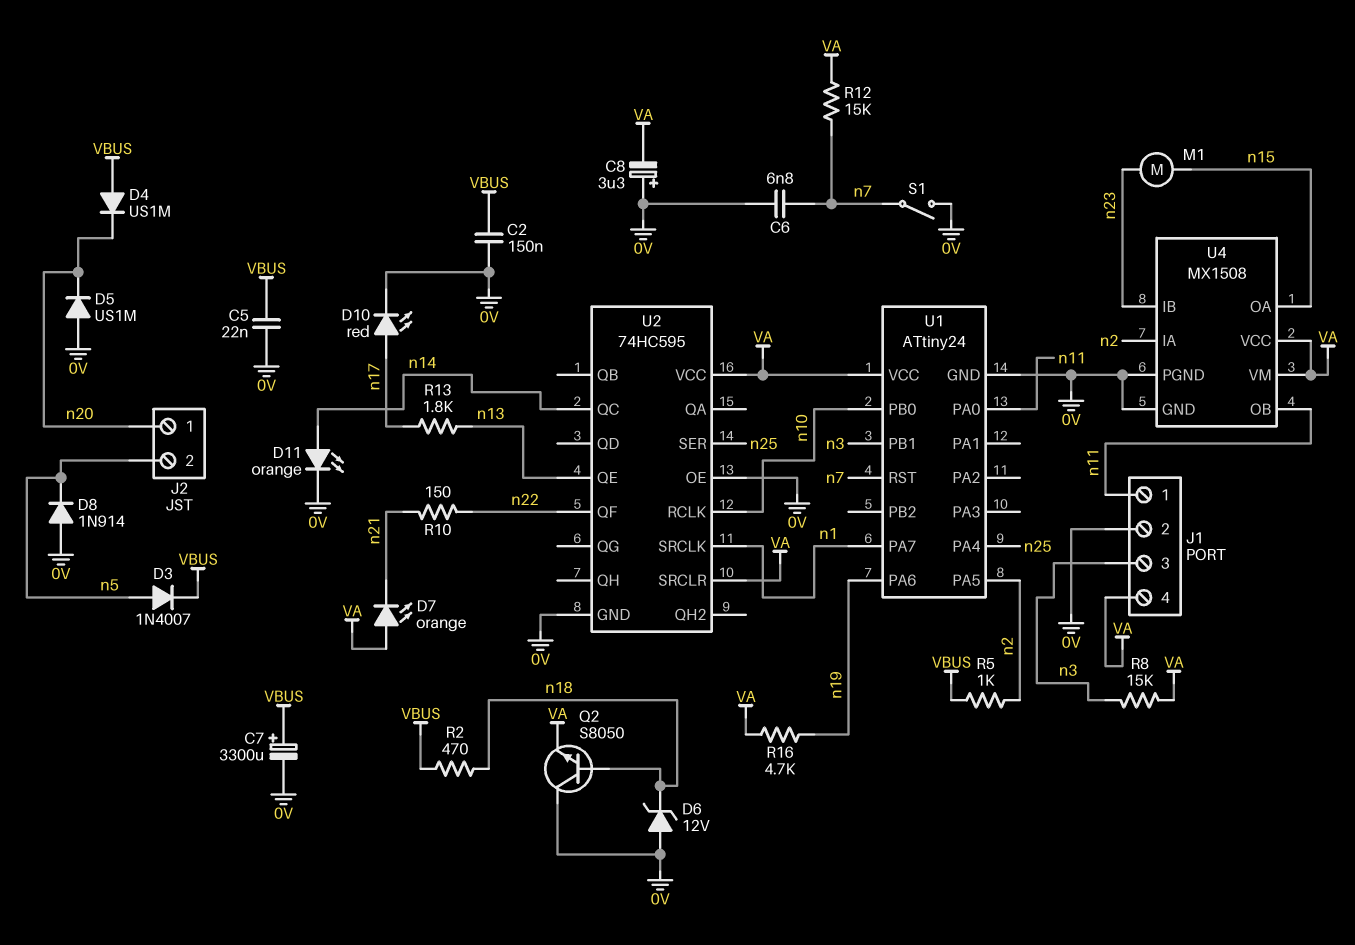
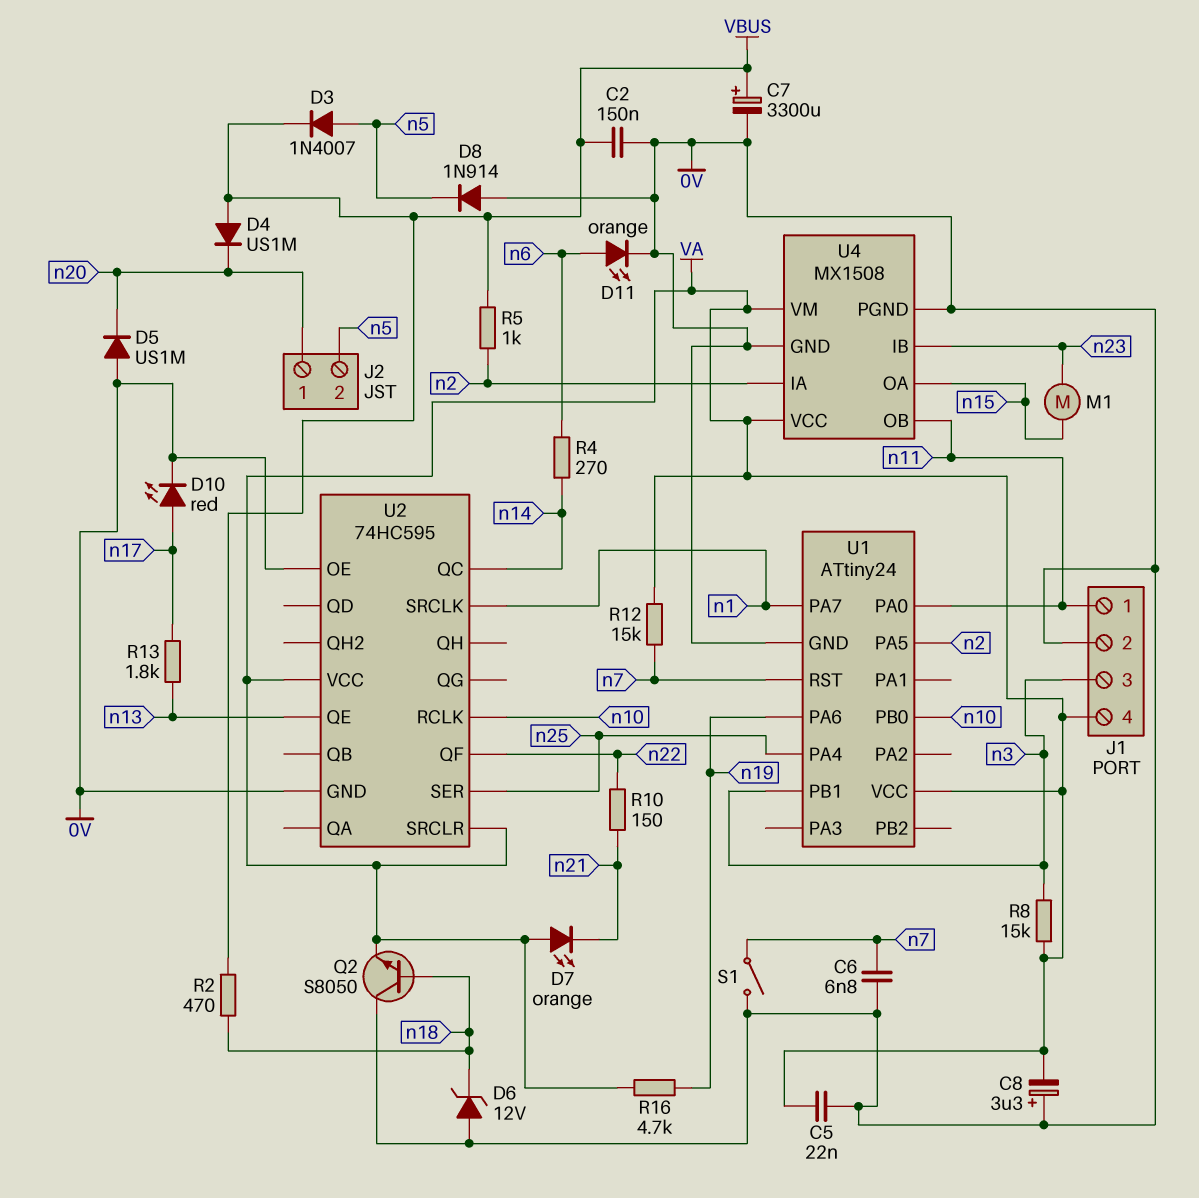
C5: 22nF (0V, VBUS) -> 22nF (0V, VA)
D11: LED orange (A n14, K 0V) -> LED orange (A n6, K 0V)
R4: none -> 270 (n6, n14)

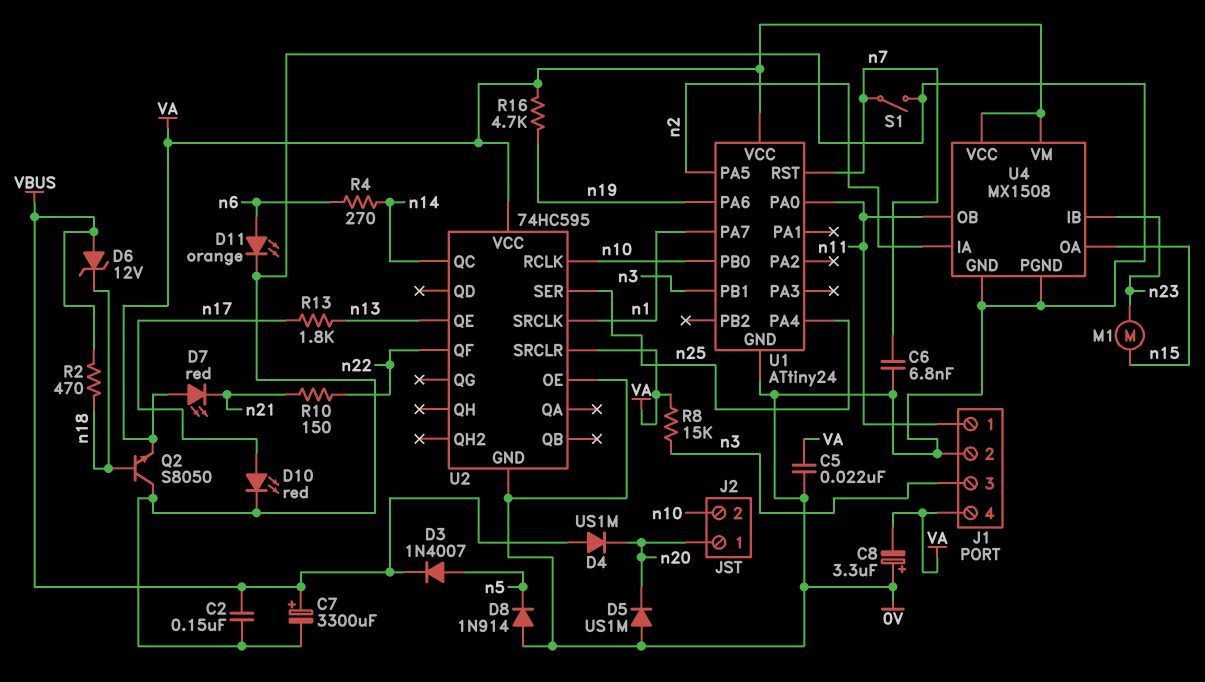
D6: zener 12V (A 0V, K n18) -> zener 12V (A VBUS, K n18)
D7: LED orange (A VA, K n21) -> LED red (A VA, K n21)
J2 pin 2: n5 -> n10
R5: 1k (VBUS, n2) -> none
R12: 15k (VA, n7) -> none

